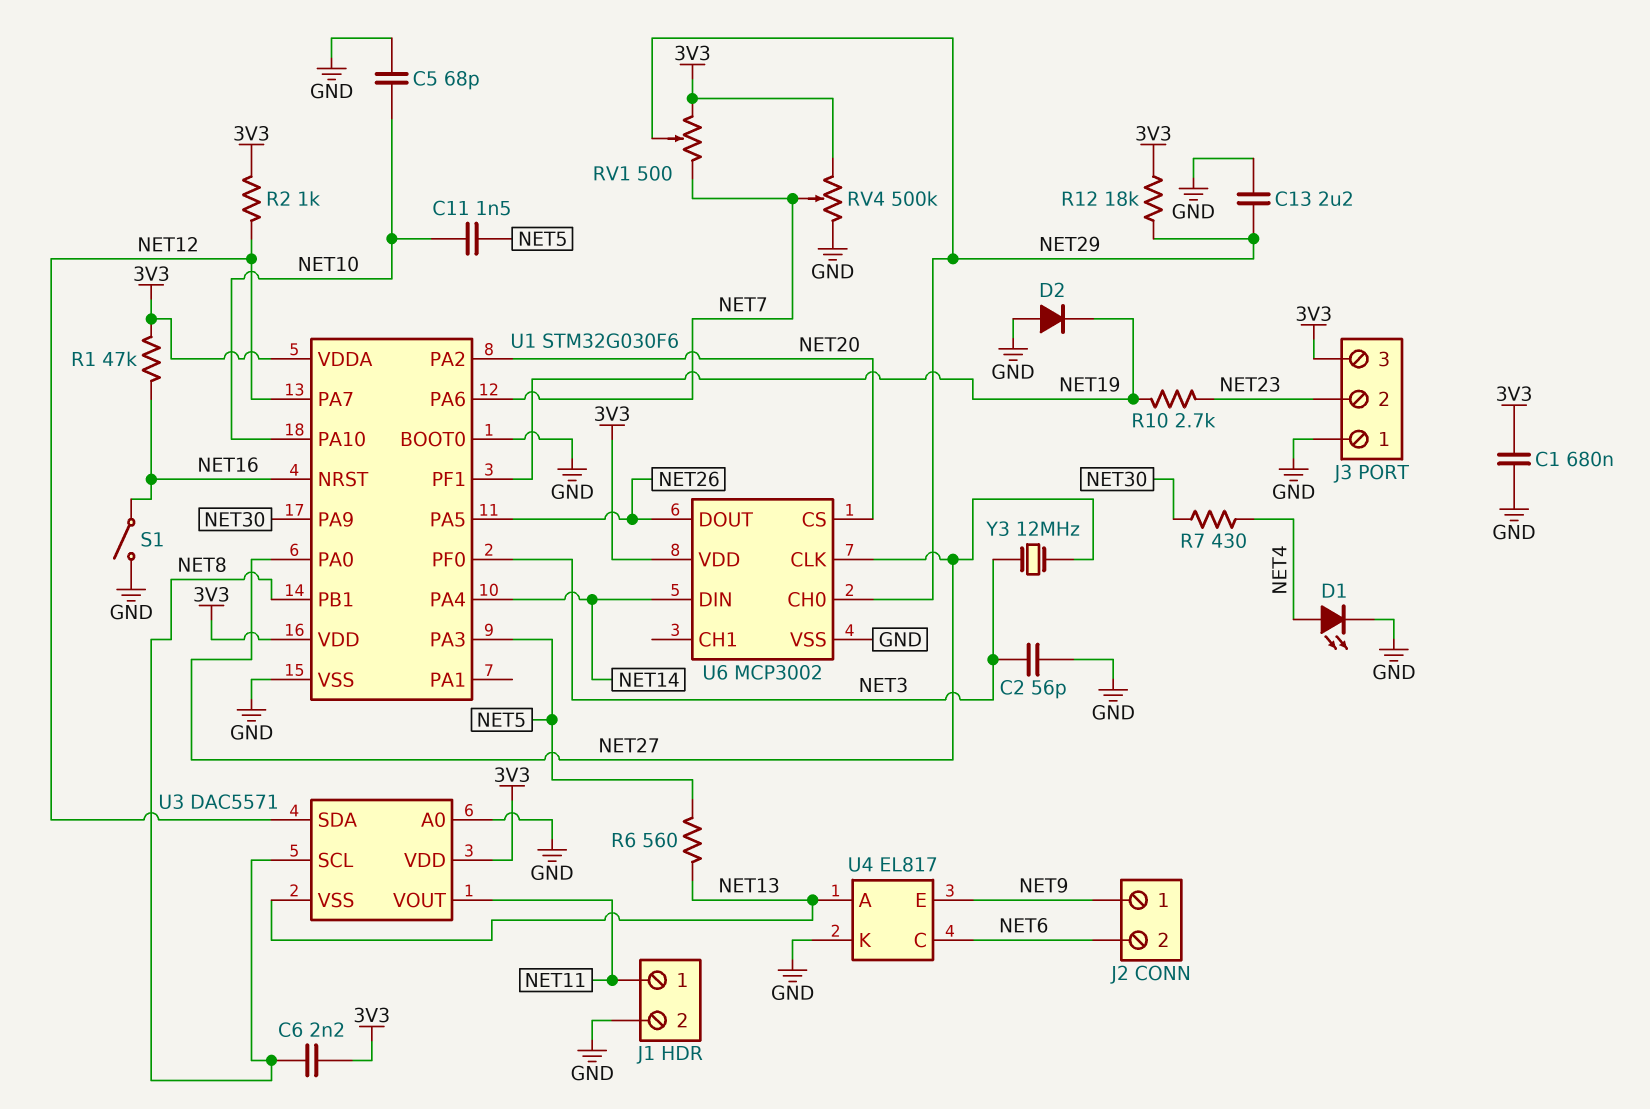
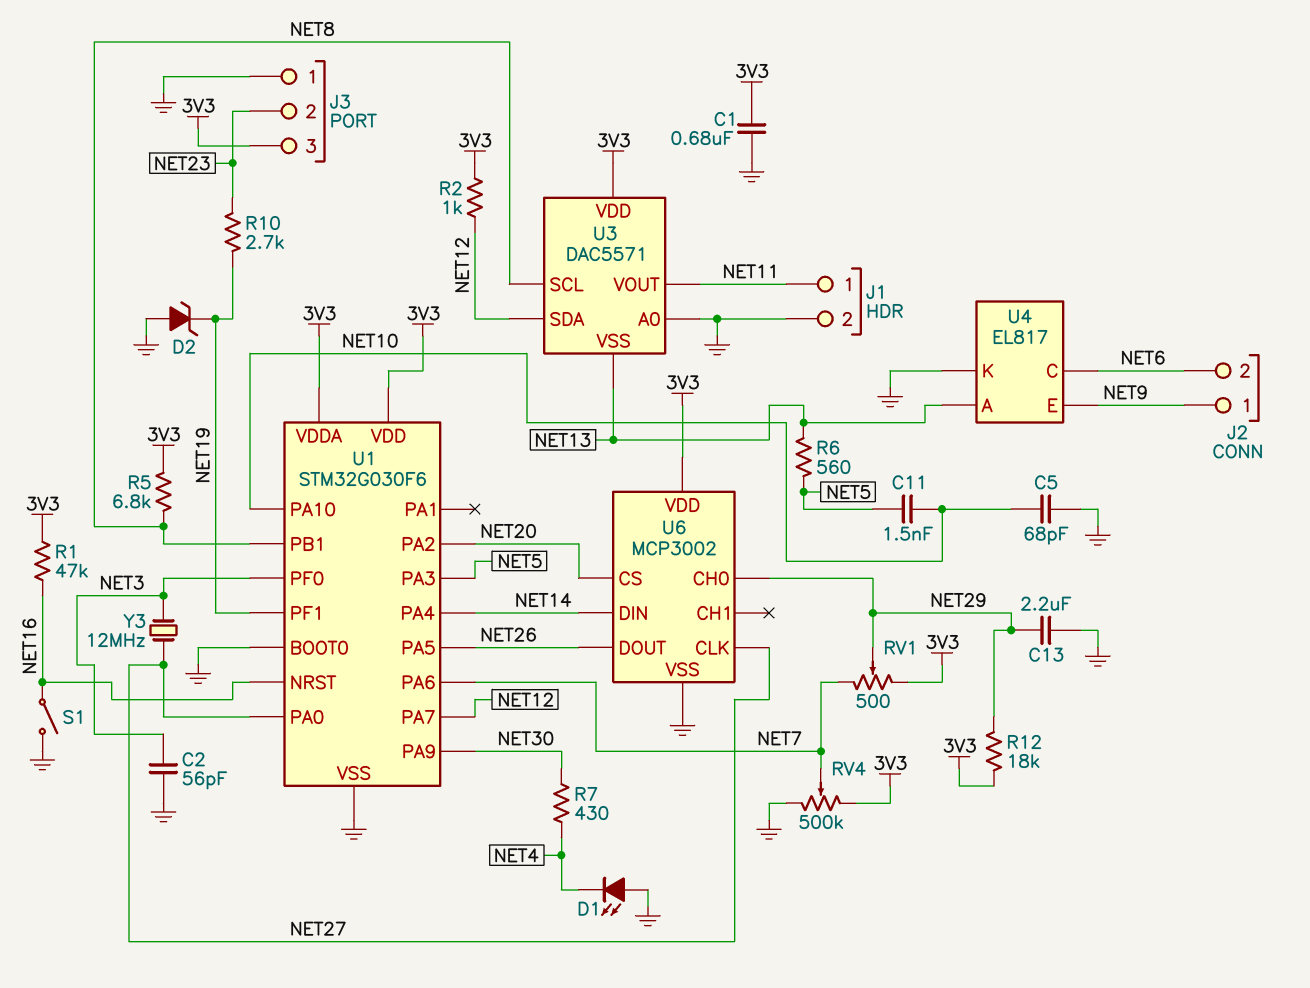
C6: 2.2nF (3V3, NET8) -> none
D1: LED (A NET4, K GND) -> LED (A GND, K NET4)
D2: diode (A GND, K NET19) -> zener (A GND, K NET19)
R5: none -> 6.8k (3V3, NET8)

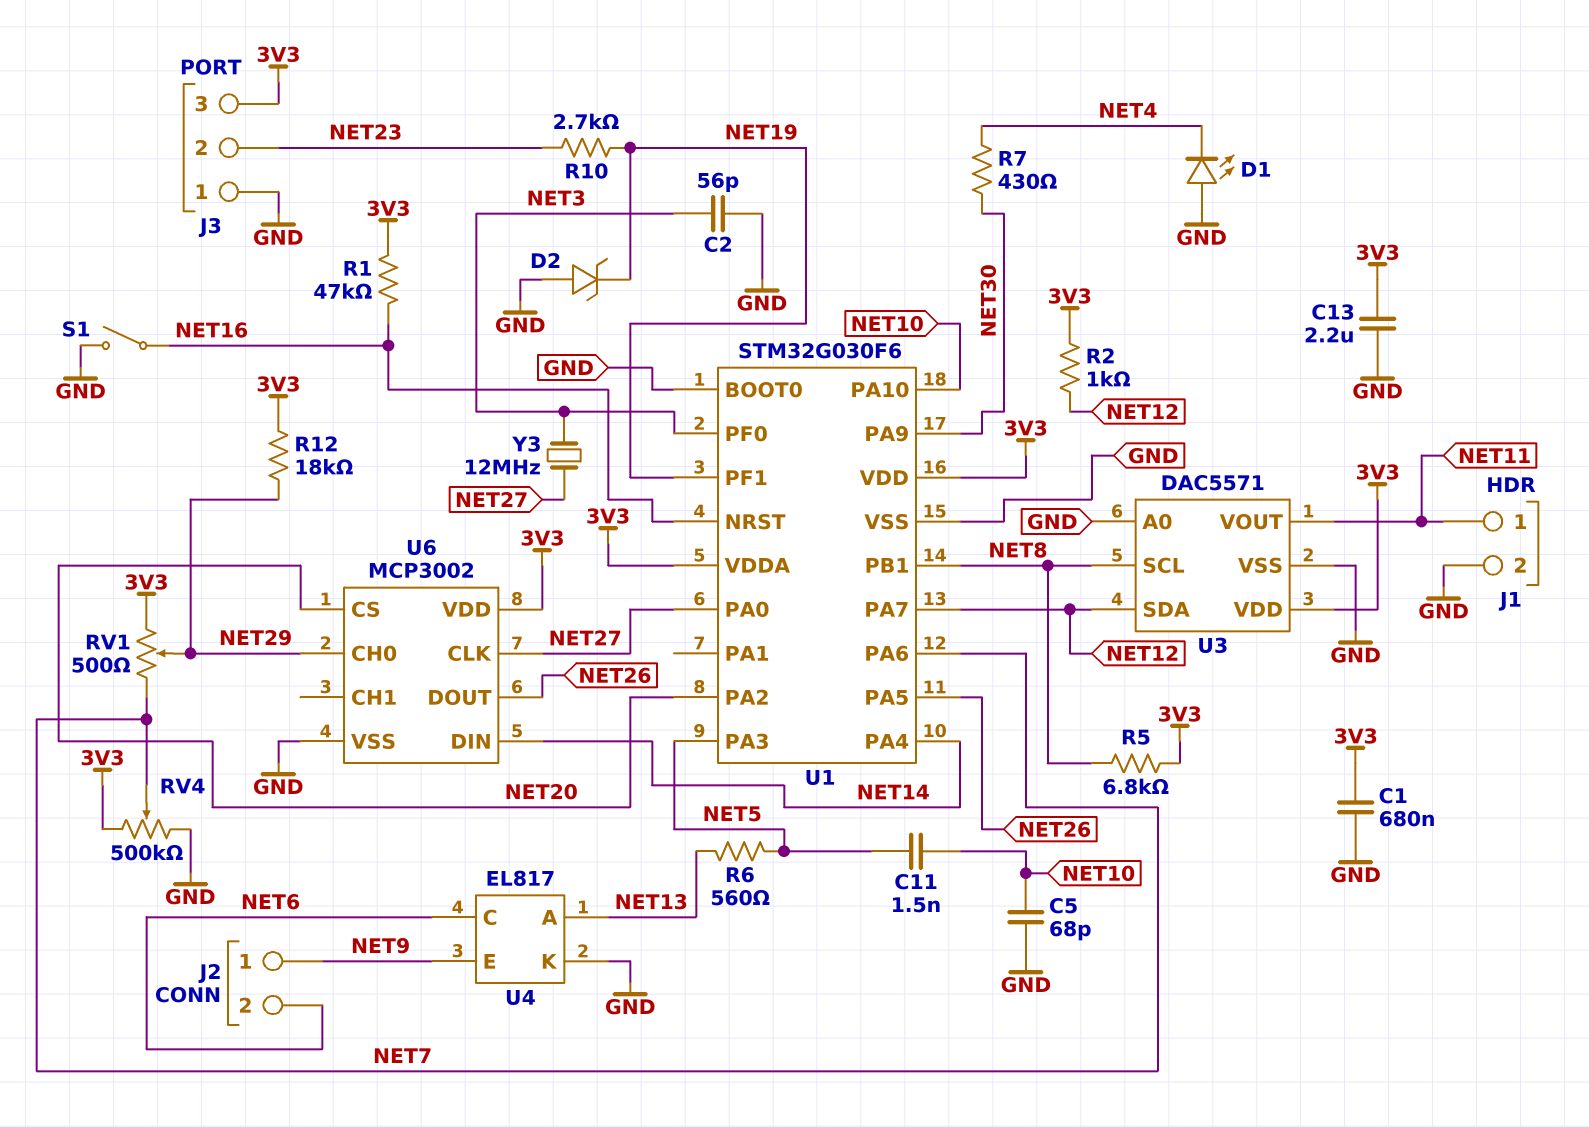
C13: 2.2uF (GND, NET29) -> 2.2uF (3V3, GND)
U3 pin VSS: NET13 -> GND

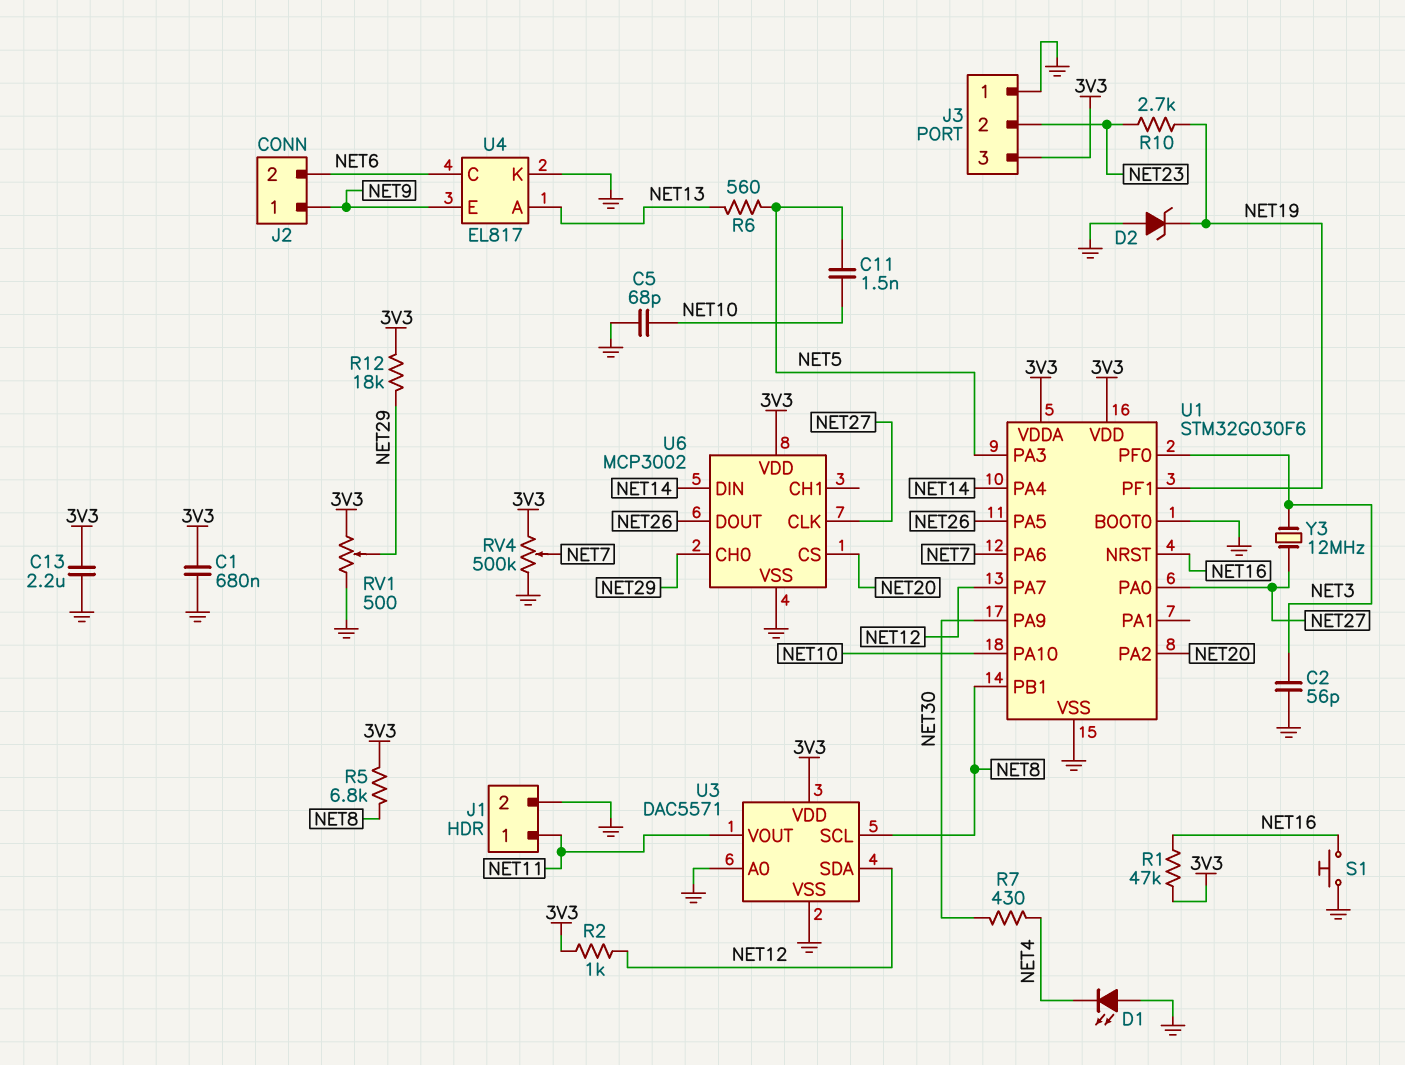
RV1: 500 (3V3, NET7, wiper NET29) -> 500 (3V3, GND, wiper NET29)
S1: switch (GND, NET16) -> button (GND, NET16)

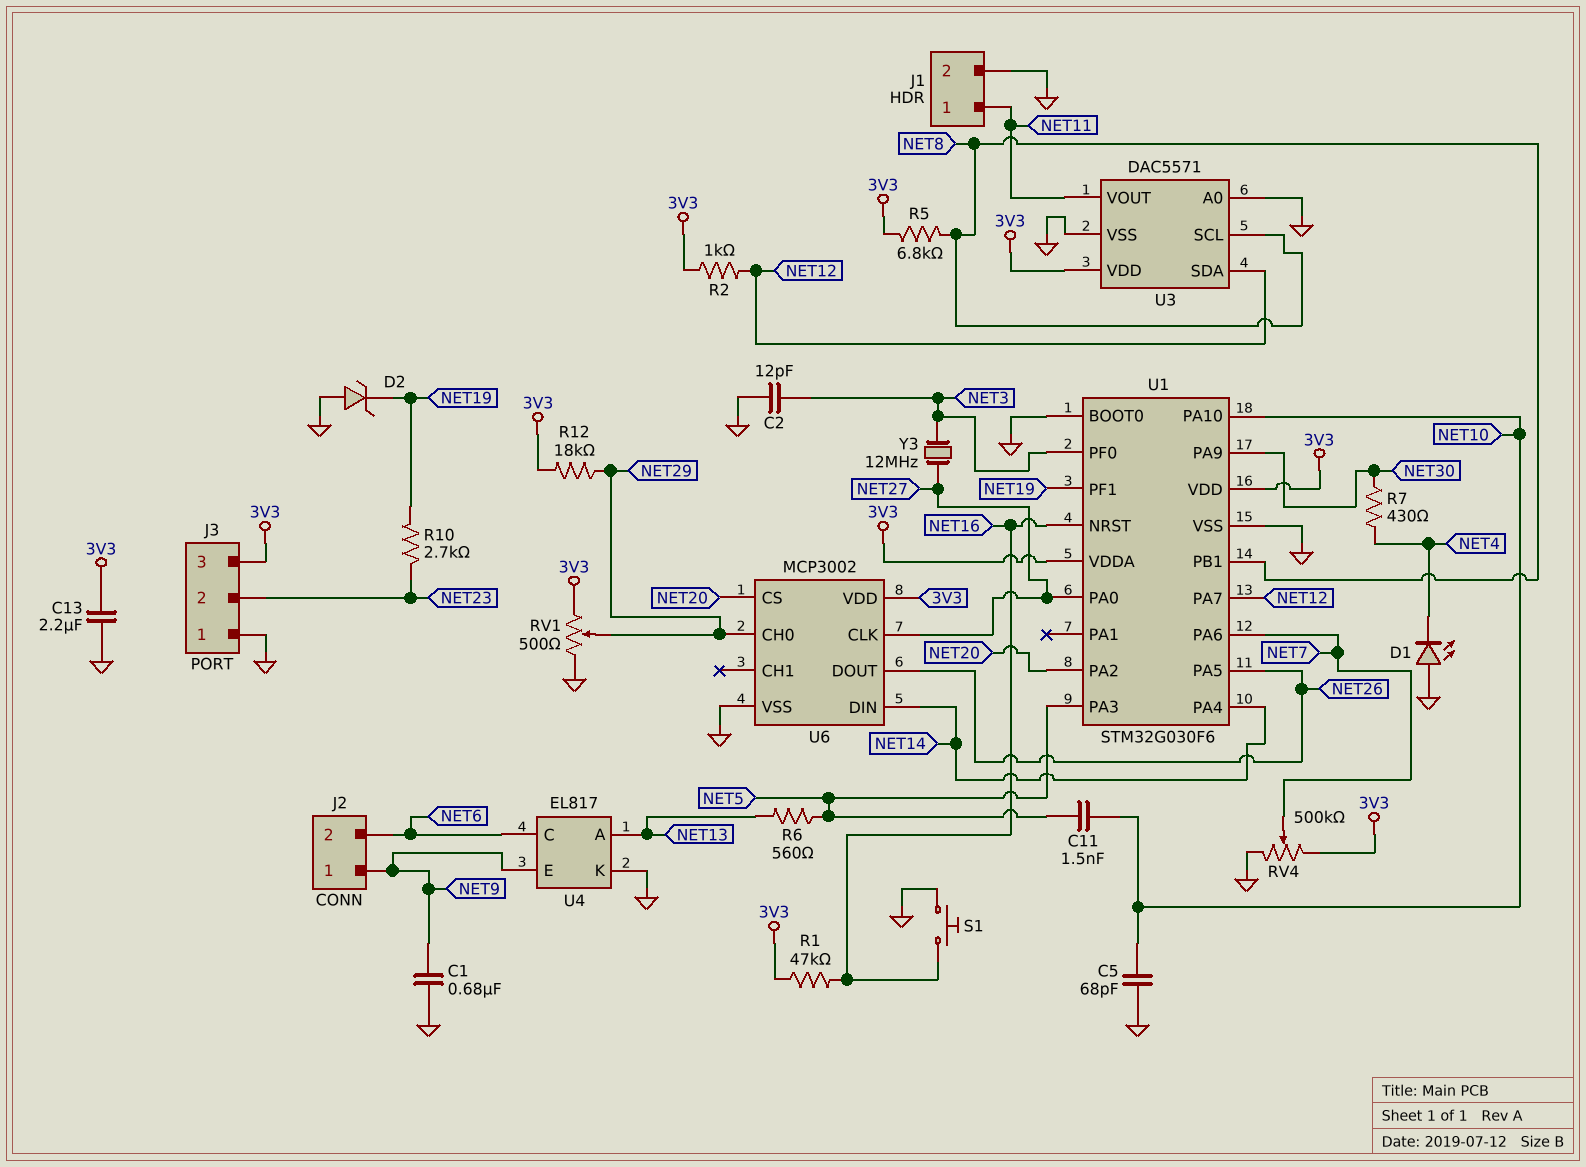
C1: 680nF (3V3, GND) -> 680nF (GND, NET9)
C2: 56pF (GND, NET3) -> 12pF (GND, NET3)

